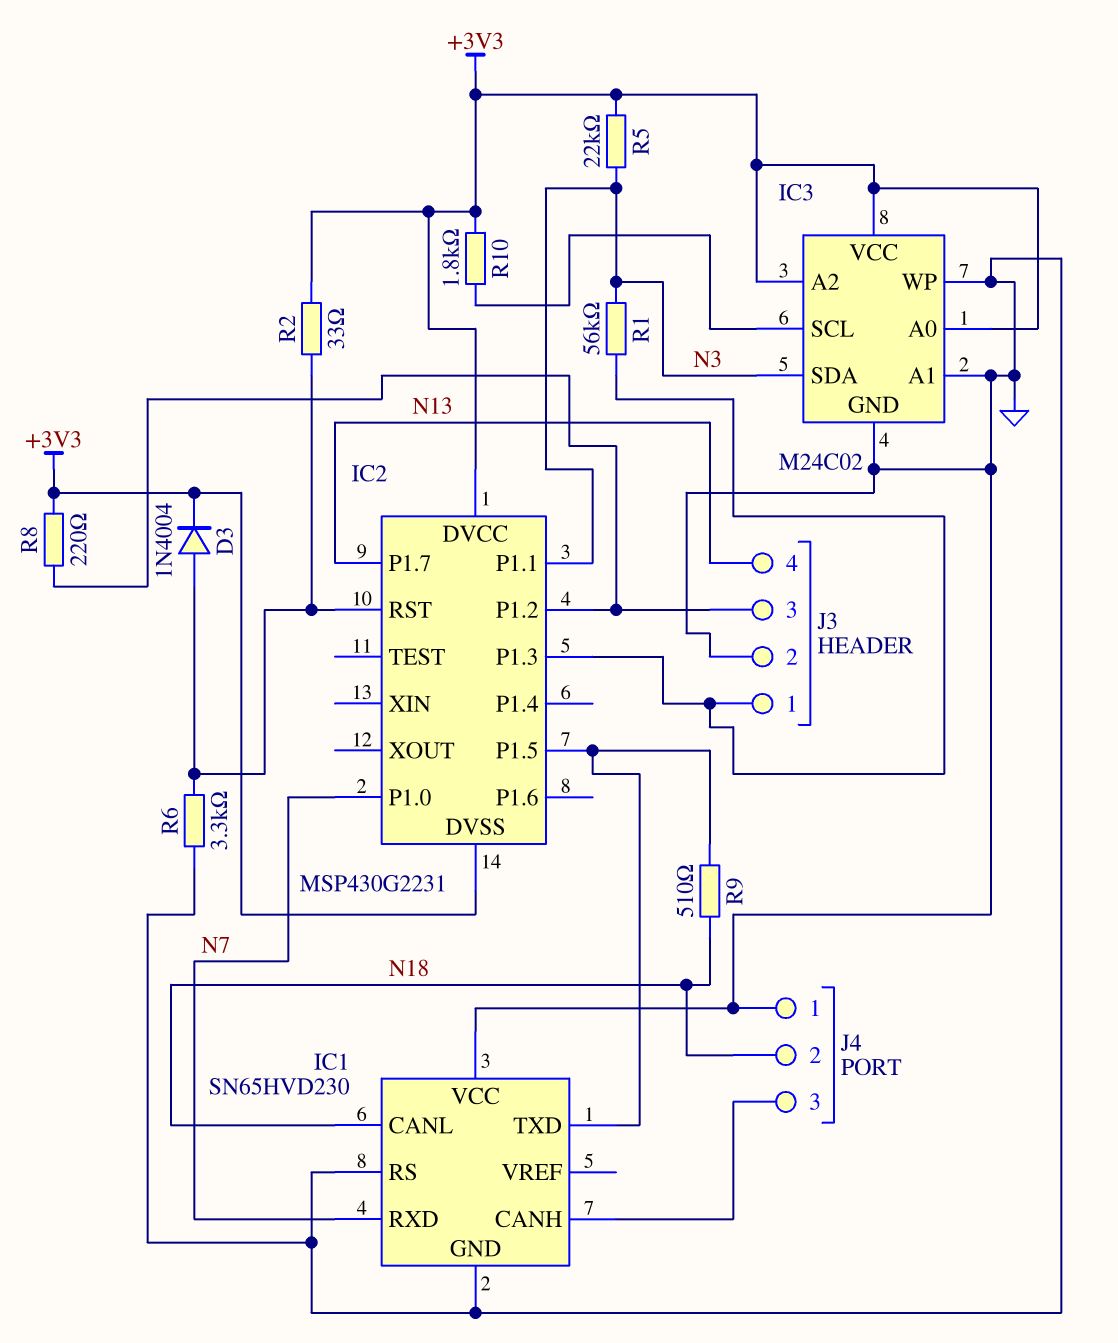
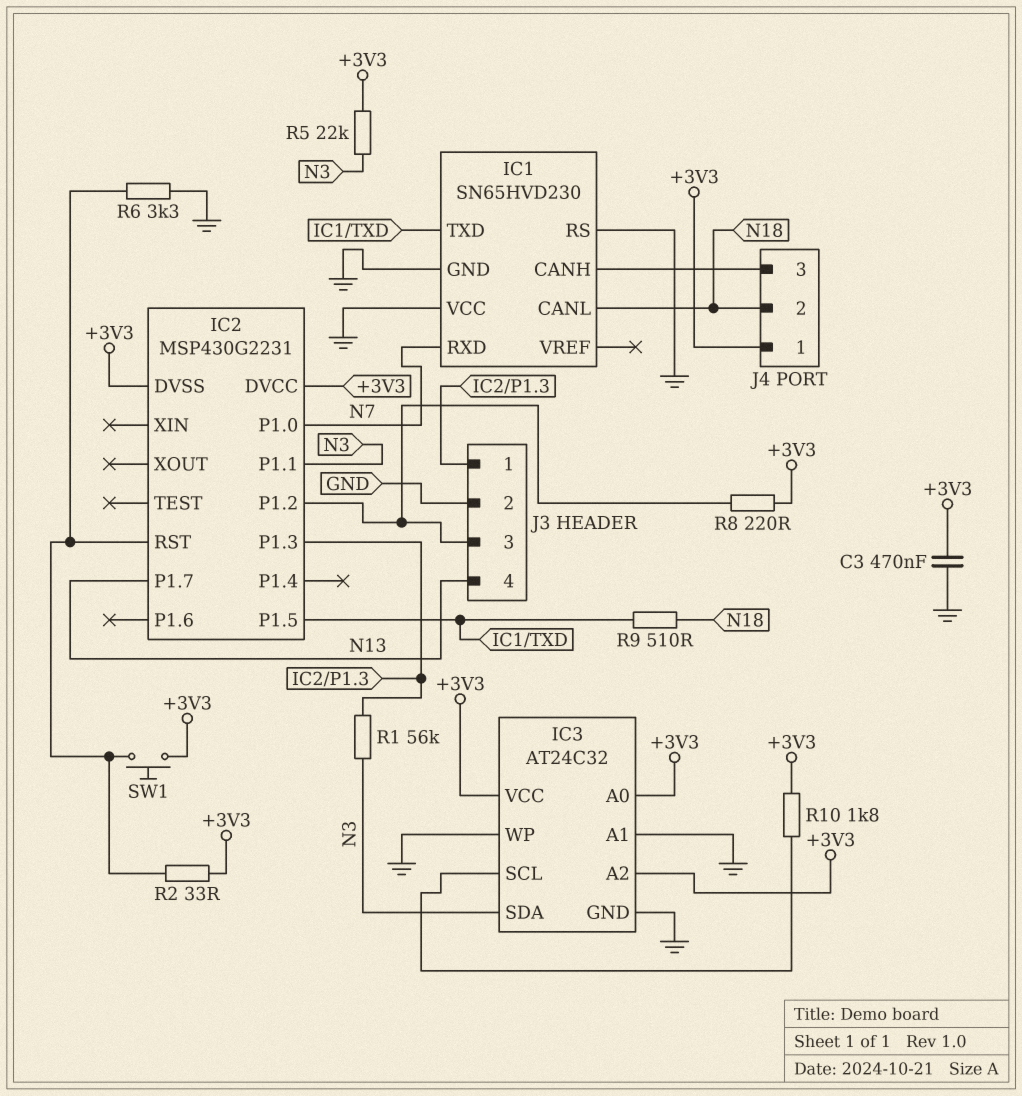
C3: none -> 470nF (+3V3, GND)
D3: diode 1N4004 (A IC2/RST, K +3V3) -> none
IC3: M24C02 -> AT24C32
J4 pin 1: GND -> +3V3
SW1: none -> button (+3V3, IC2/RST)

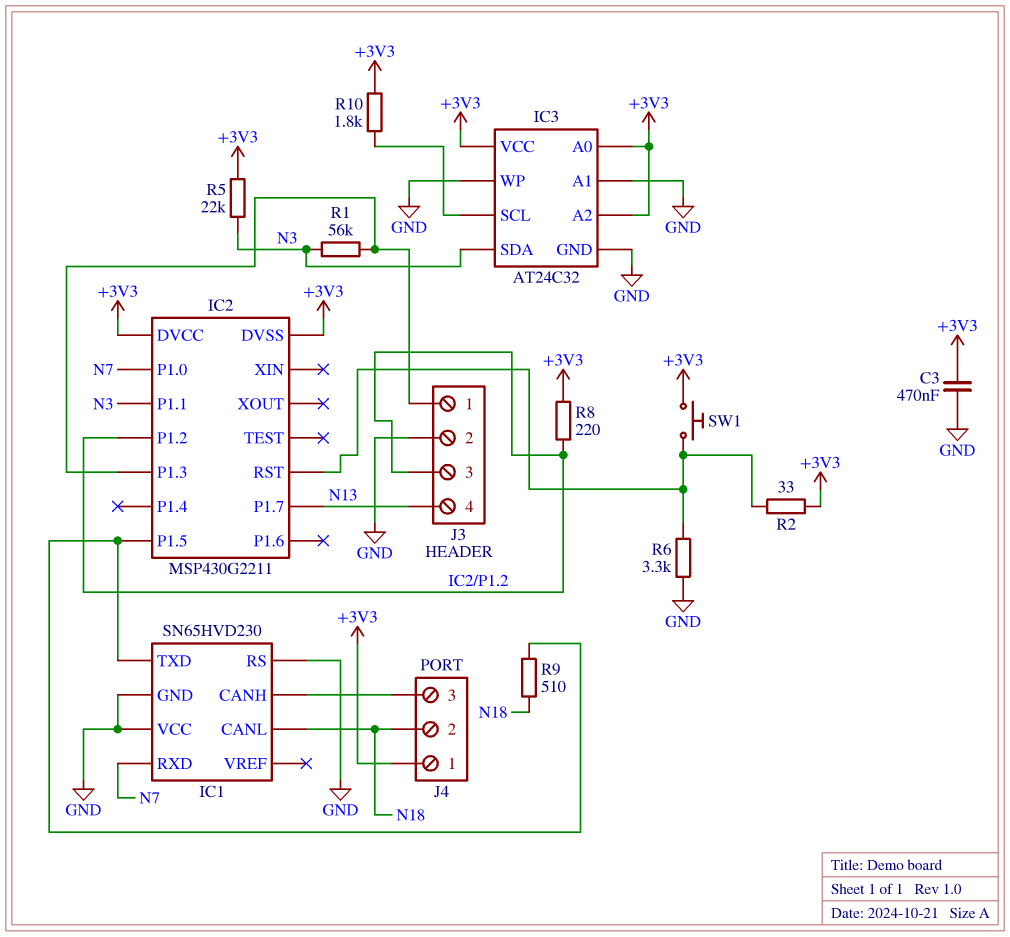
IC2: MSP430G2231 -> MSP430G2211

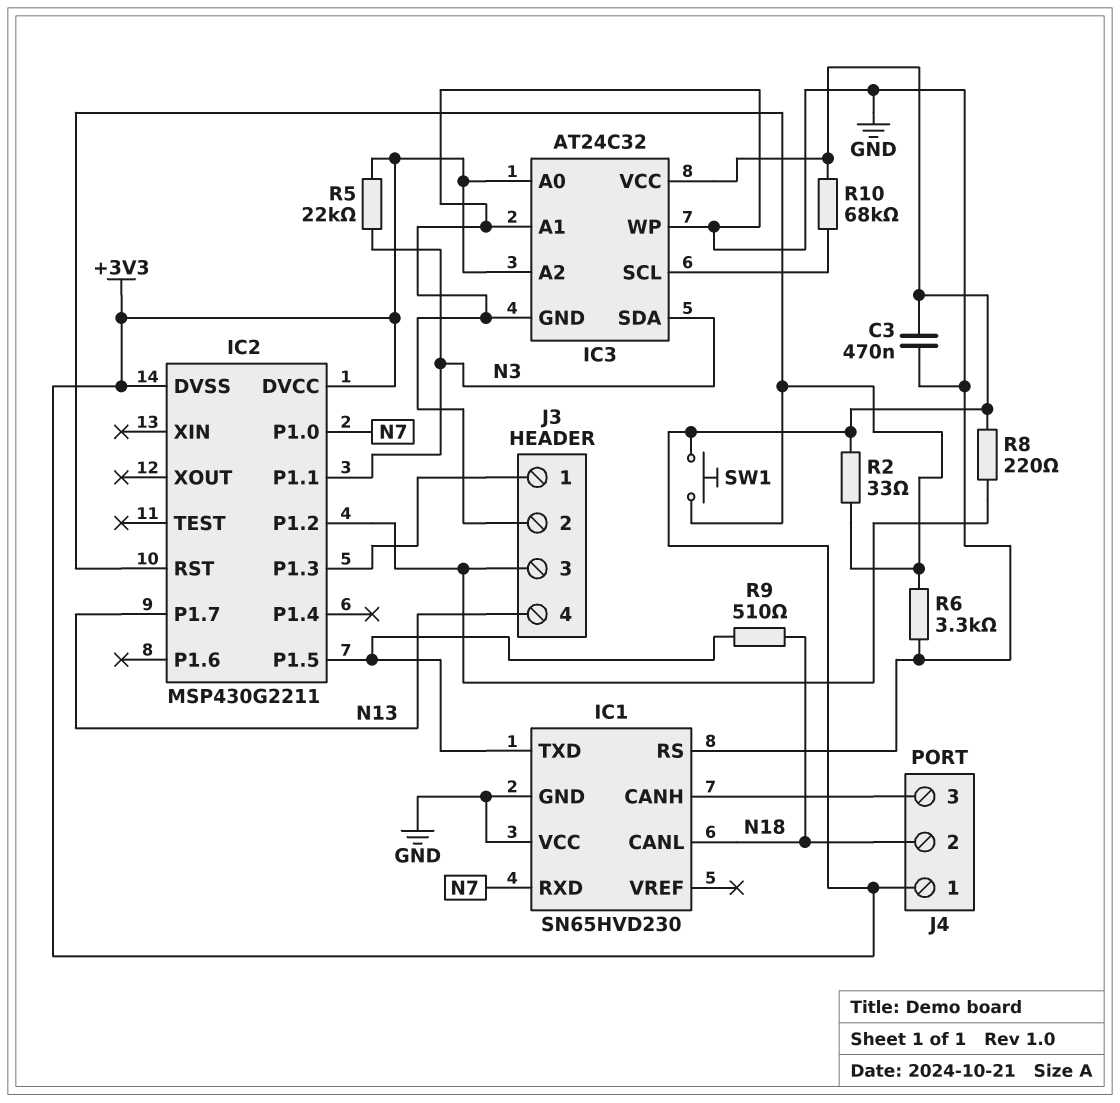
R1: 56k (IC2/P1.3, N3) -> none
R10: 1.8k (+3V3, IC3/SCL) -> 68k (+3V3, IC3/SCL)

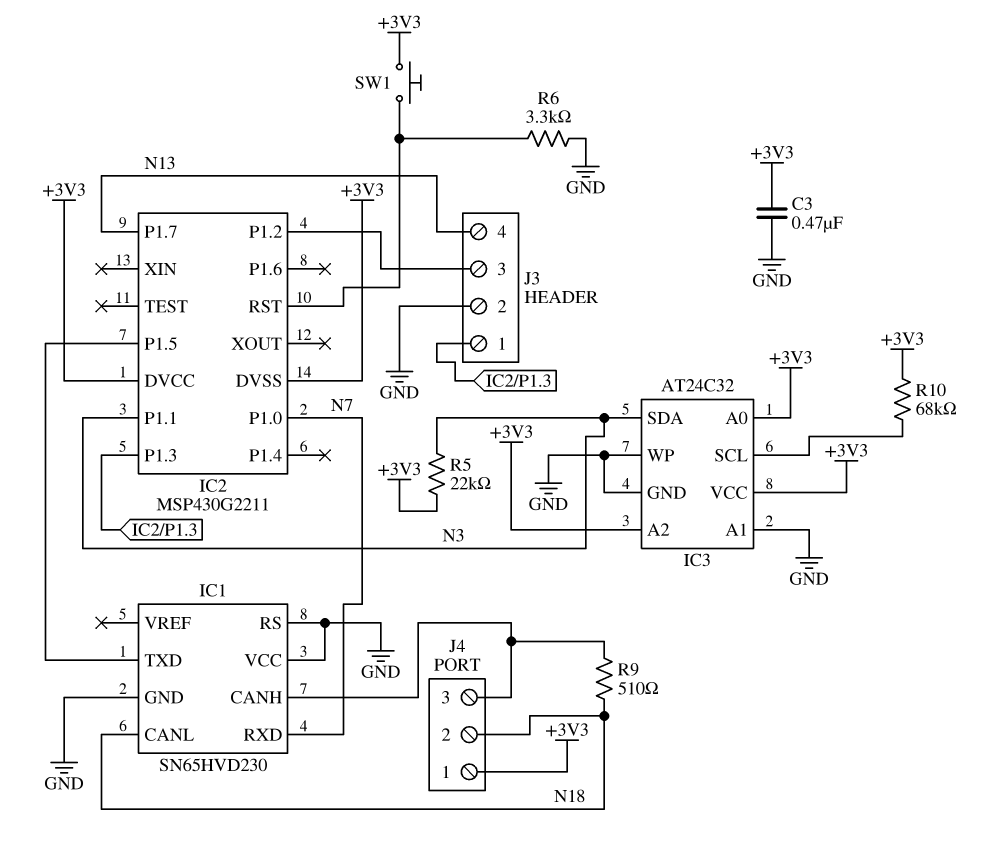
R2: 33 (+3V3, IC2/RST) -> none
R8: 220 (+3V3, IC2/P1.2) -> none
R9: 510 (IC1/TXD, N18) -> 510 (IC1/CANH, N18)

